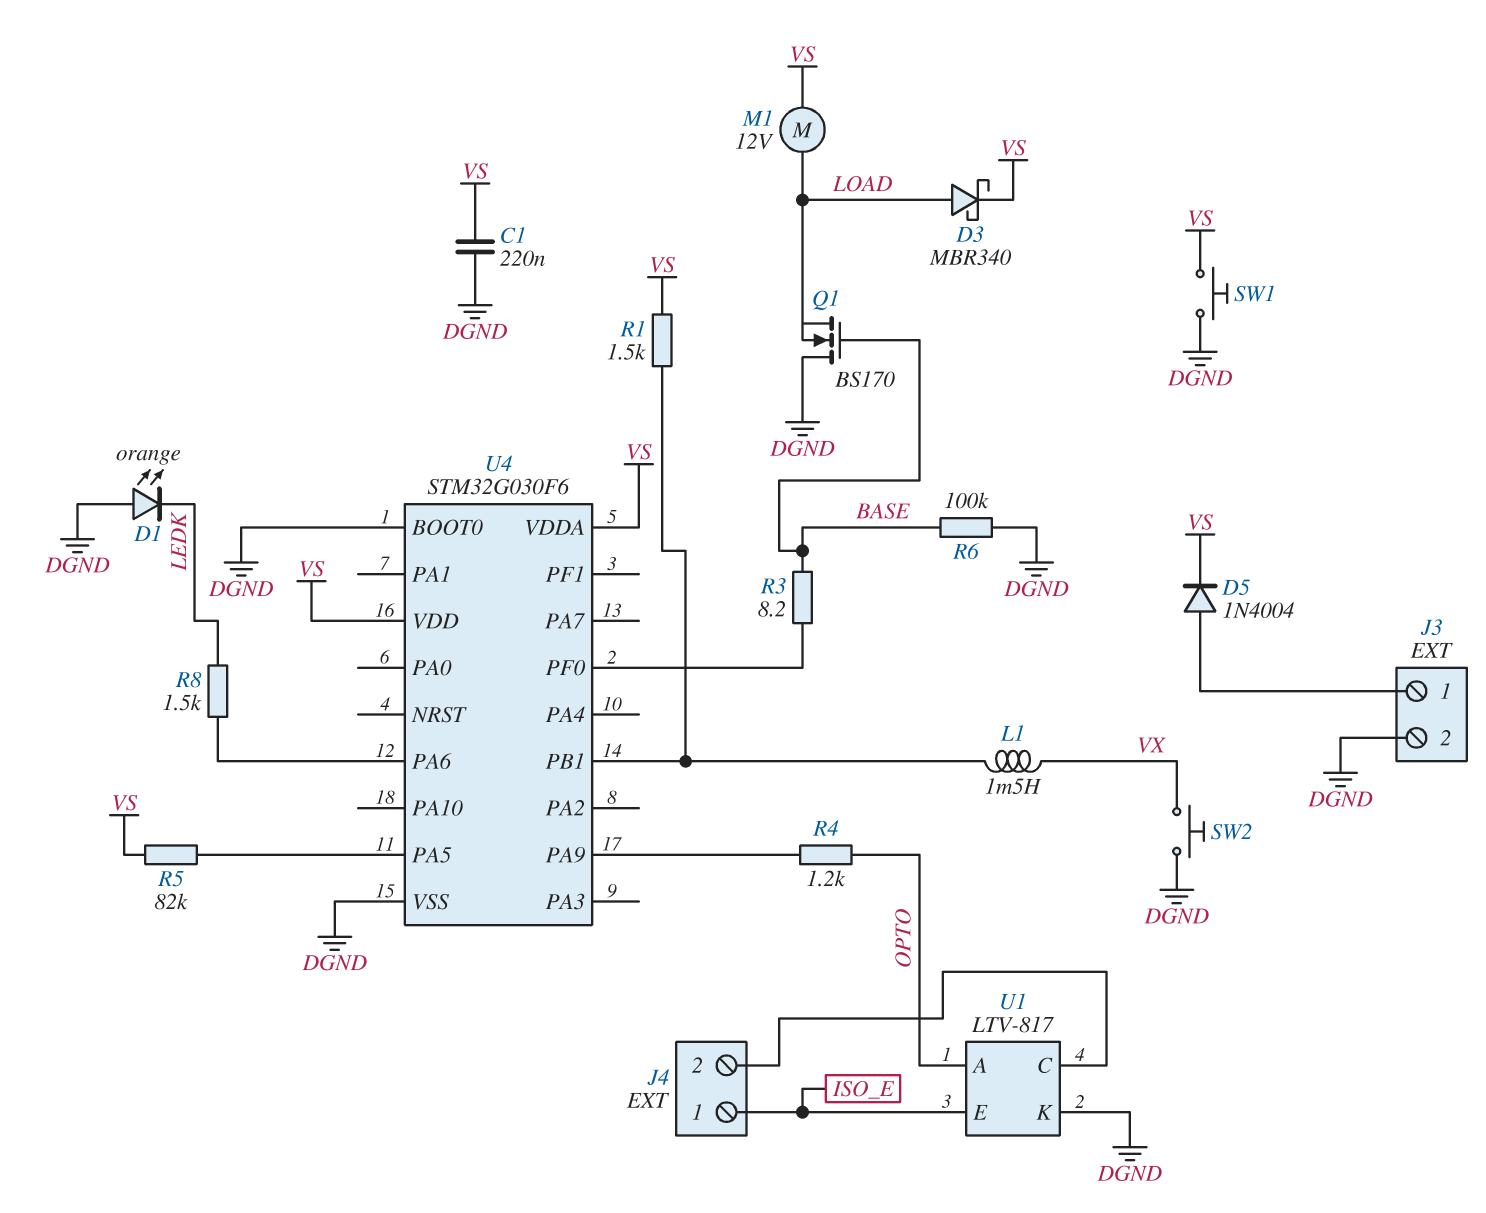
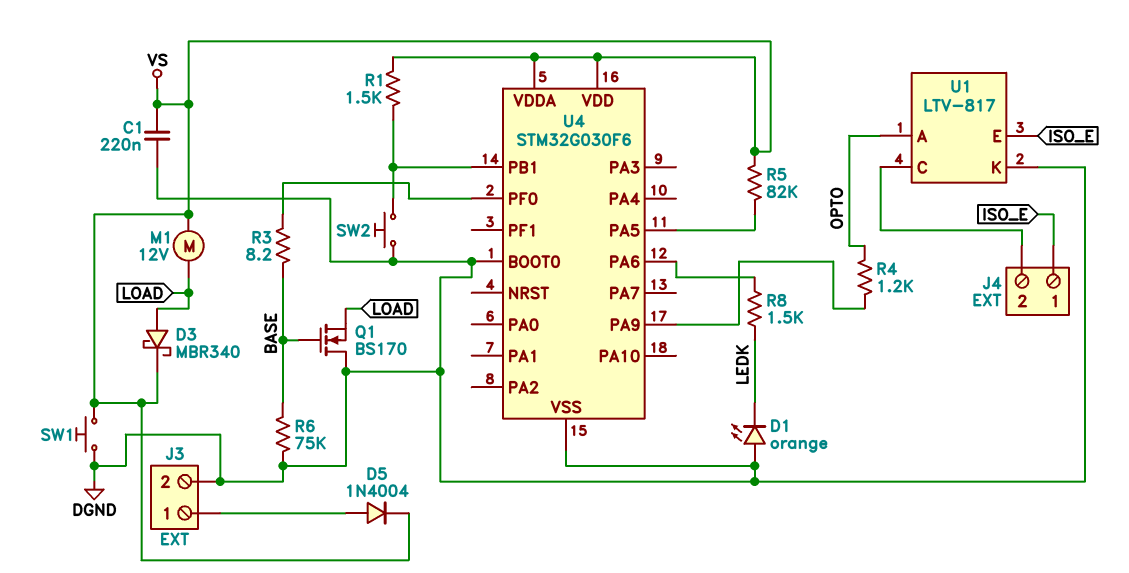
L1: 1.5mH (U4/PB1, VX) -> none
R6: 100k (BASE, DGND) -> 75k (BASE, DGND)
SW2: button (DGND, VX) -> button (DGND, U4/PB1)

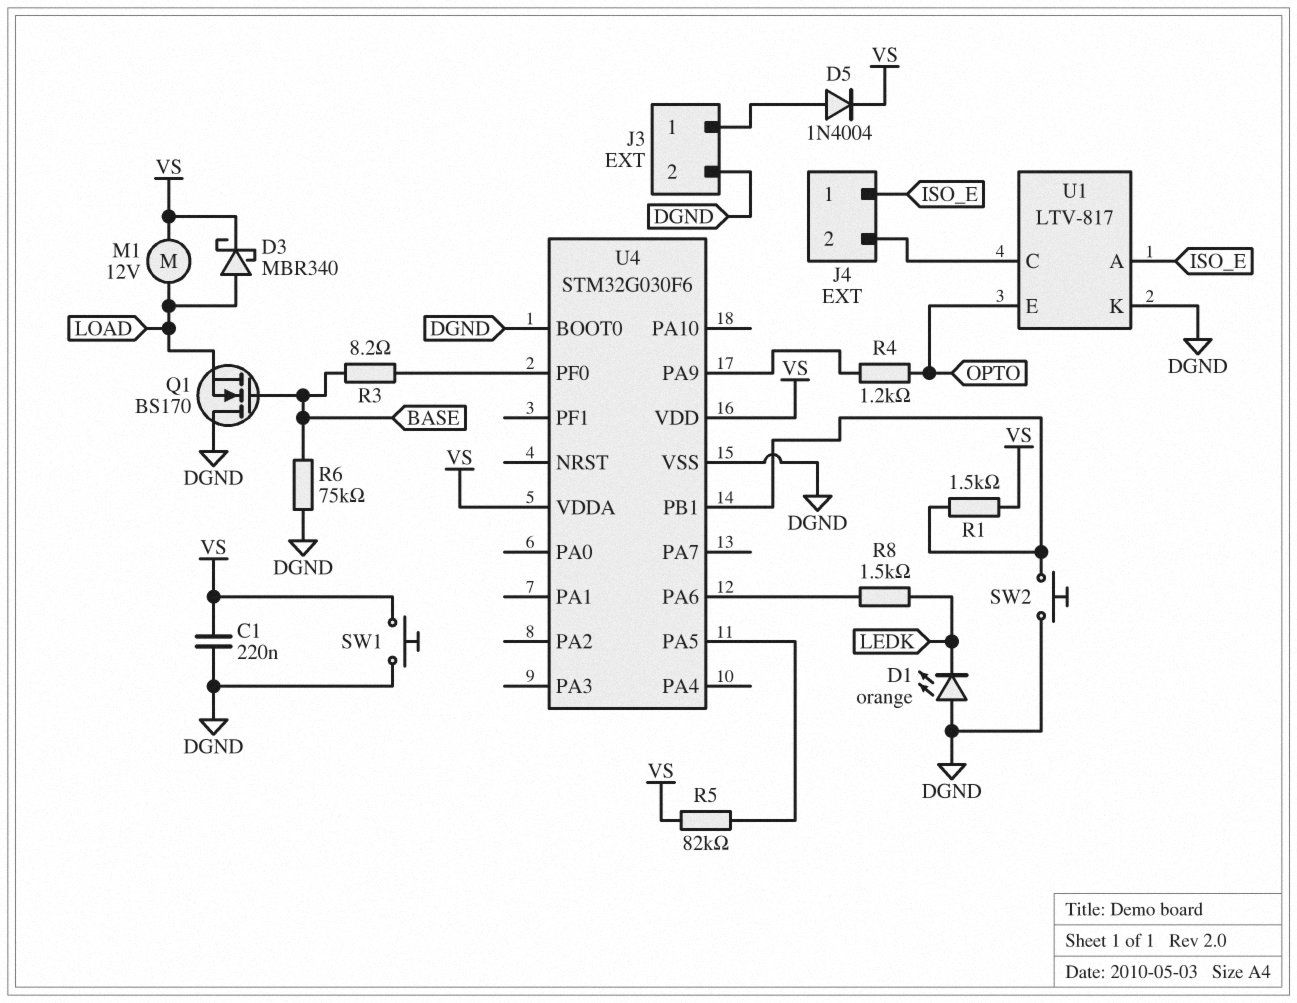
U1 pin A: OPTO -> ISO_E
U1 pin E: ISO_E -> OPTO

